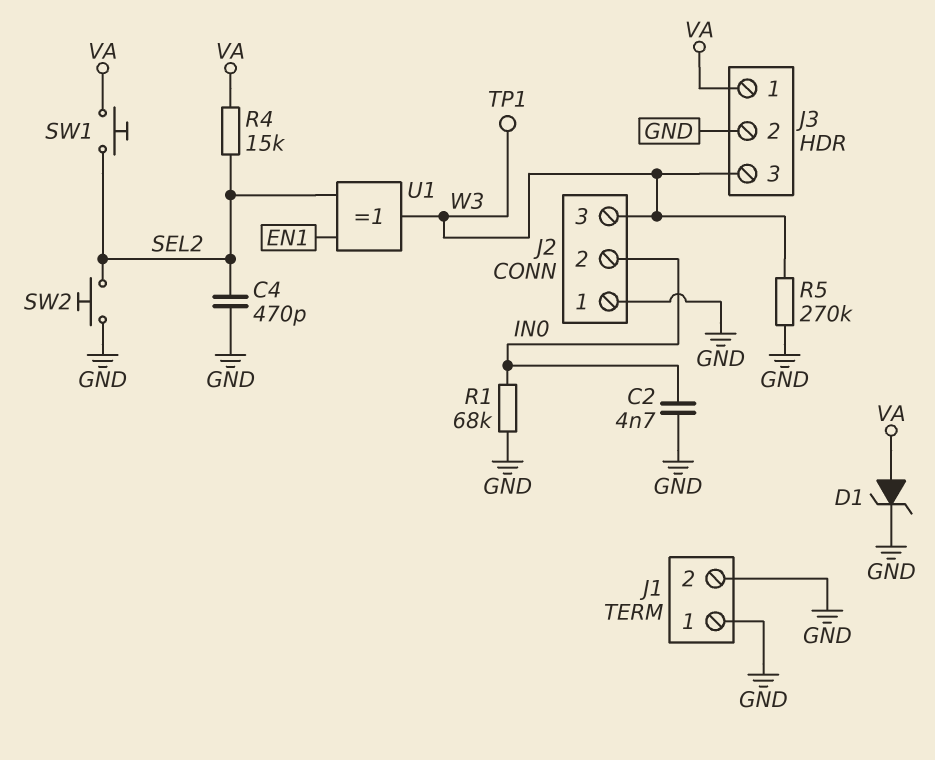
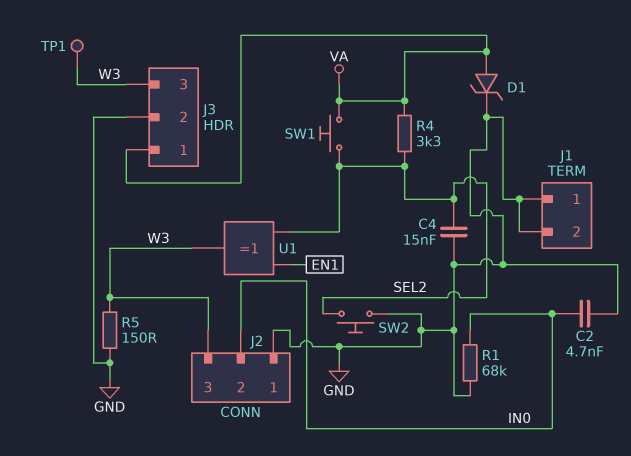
C4: 470pF (GND, SEL2) -> 15nF (GND, SEL2)
R4: 15k (SEL2, VA) -> 3.3k (SEL2, VA)
R5: 270k (GND, W3) -> 150 (GND, W3)

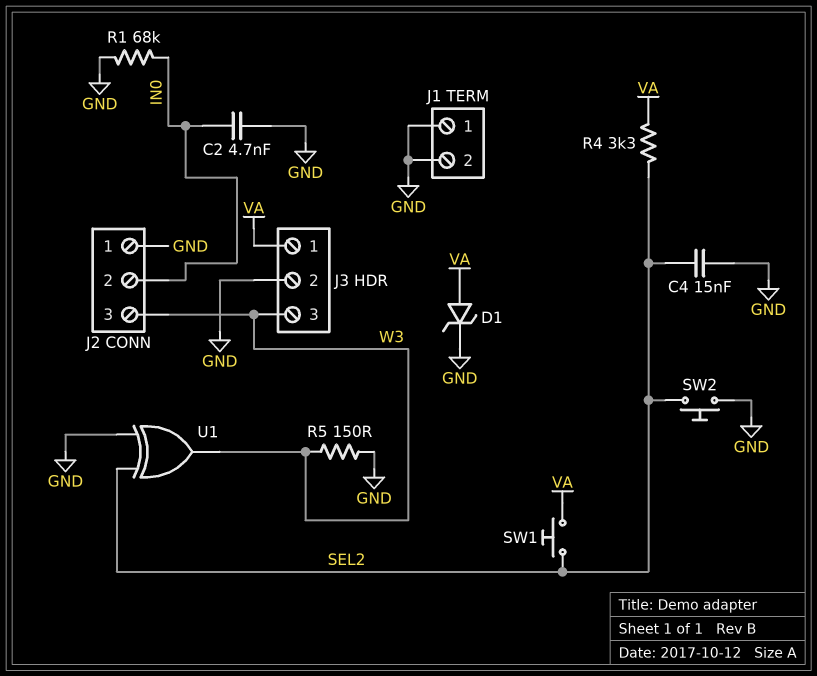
TP1: test point (W3) -> none
U1: XOR (in EN1, in SEL2, out W3) -> XOR (in GND, in SEL2, out W3)

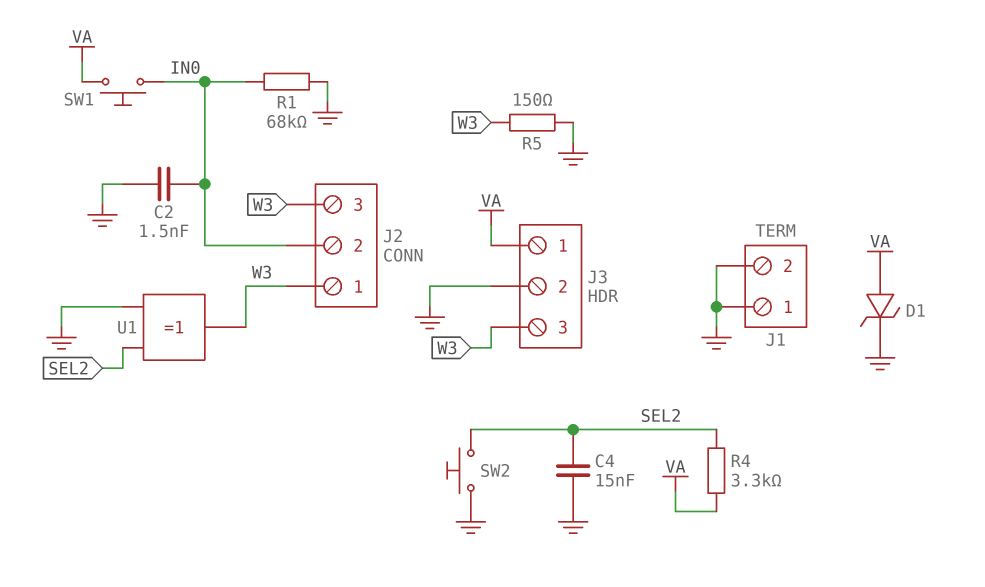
C2: 4.7nF (GND, IN0) -> 1.5nF (GND, IN0)
J2 pin 1: GND -> W3
SW1: button (SEL2, VA) -> button (IN0, VA)

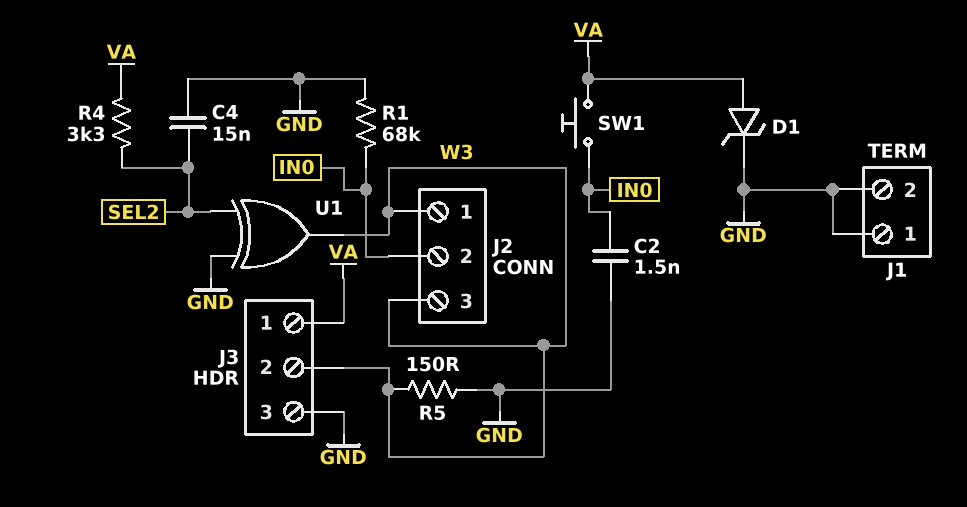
J3 pin 2: GND -> W3
J3 pin 3: W3 -> GND
SW2: button (GND, SEL2) -> none

